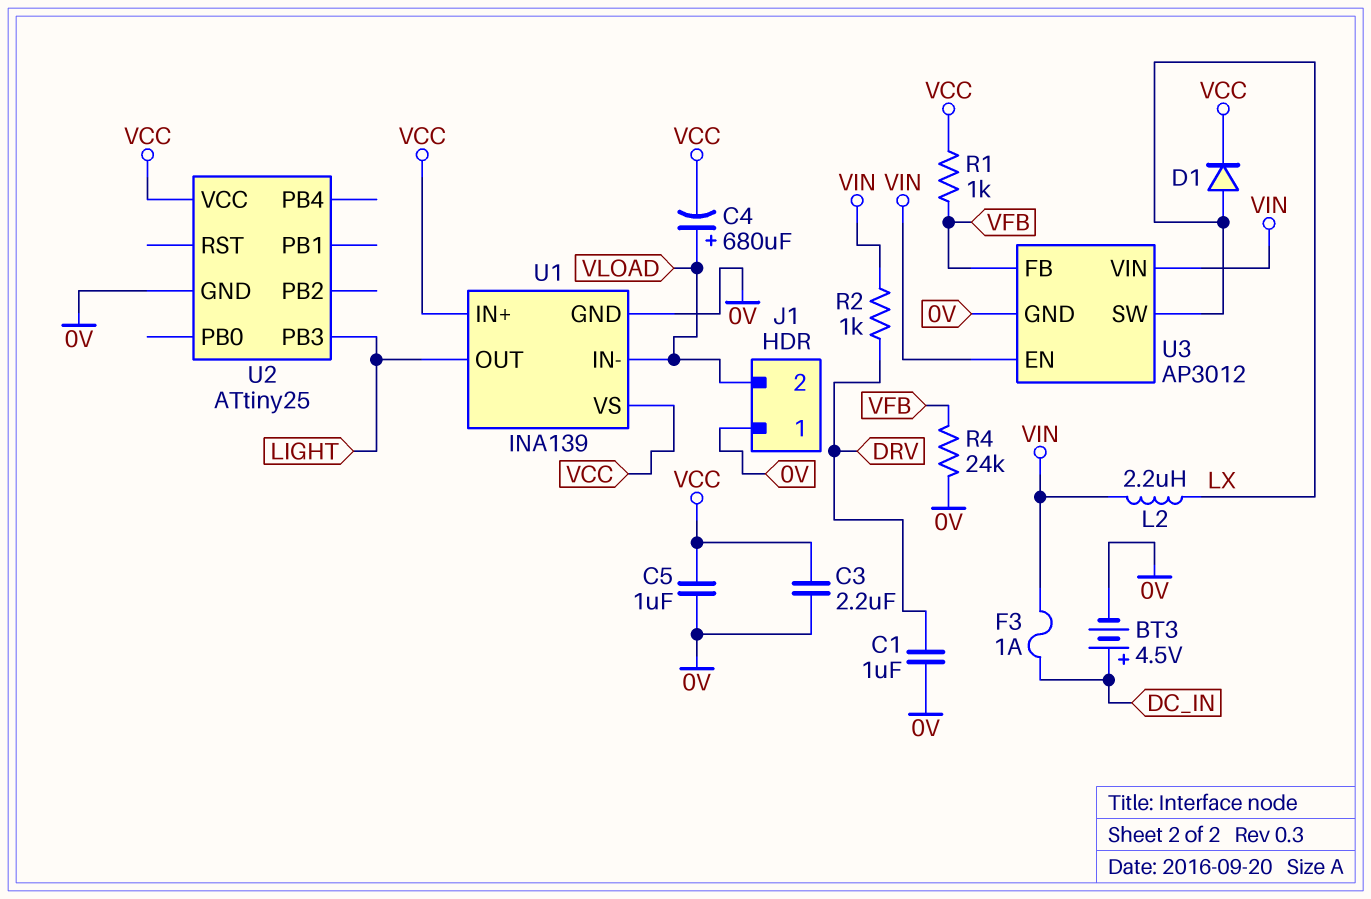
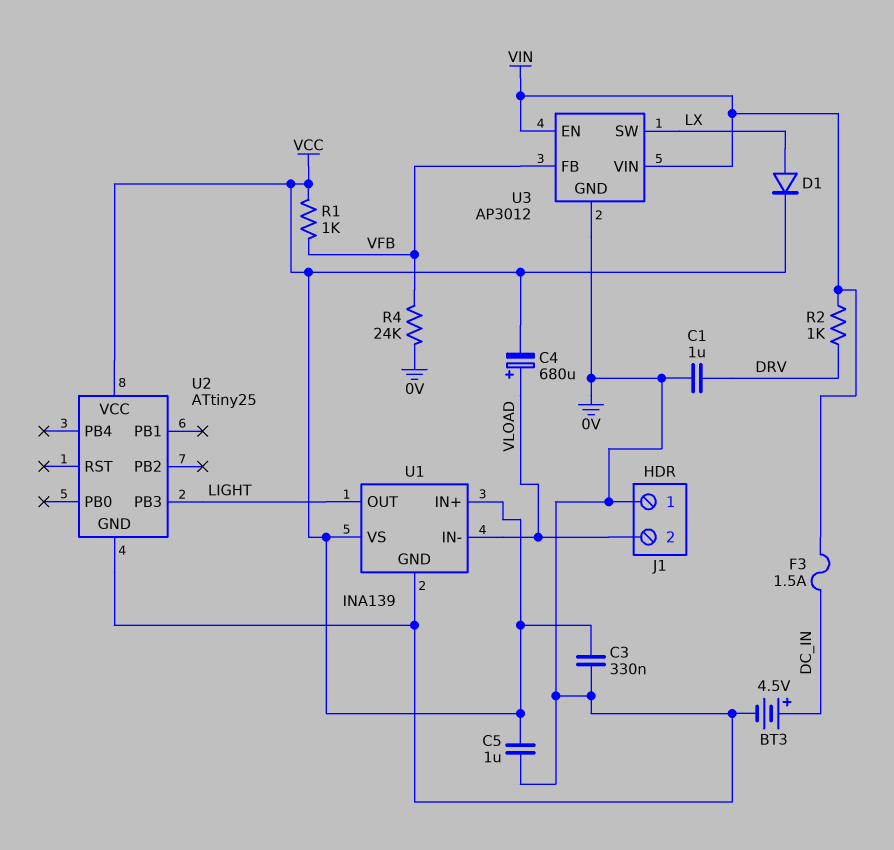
C3: 2.2uF (0V, VCC) -> 330nF (0V, VCC)
F3: 1A (DC_IN, VIN) -> 1.5A (DC_IN, VIN)
L2: 2.2uH (LX, VIN) -> none

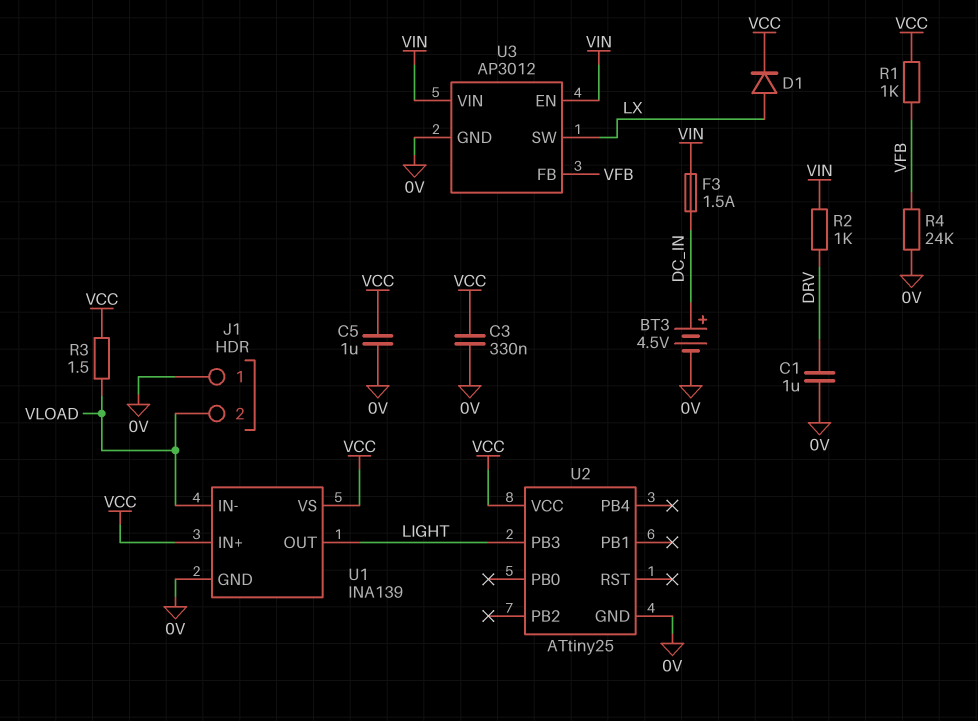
C4: 680uF (plus VLOAD, minus VCC) -> none
R3: none -> 1.5 (VCC, VLOAD)

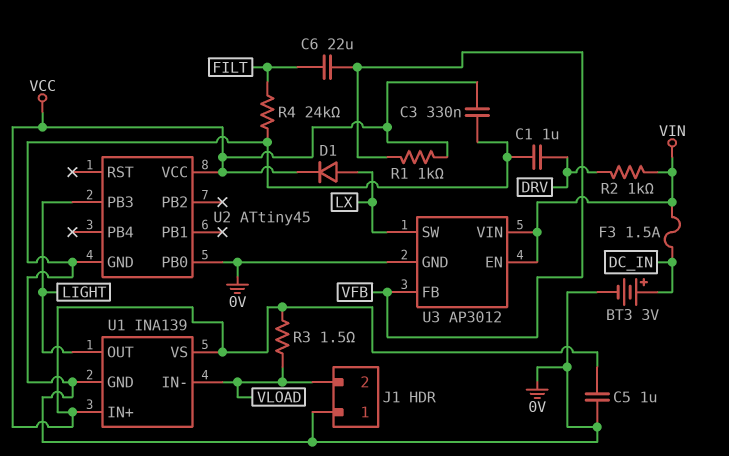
BT3: 4.5V (plus DC_IN, minus 0V) -> 3V (plus DC_IN, minus 0V)
C6: none -> 22uF (FILT, VFB)
R4: 24k (0V, VFB) -> 24k (0V, FILT)
U2: ATtiny25 -> ATtiny45
U2 pin PB0: none -> 0V

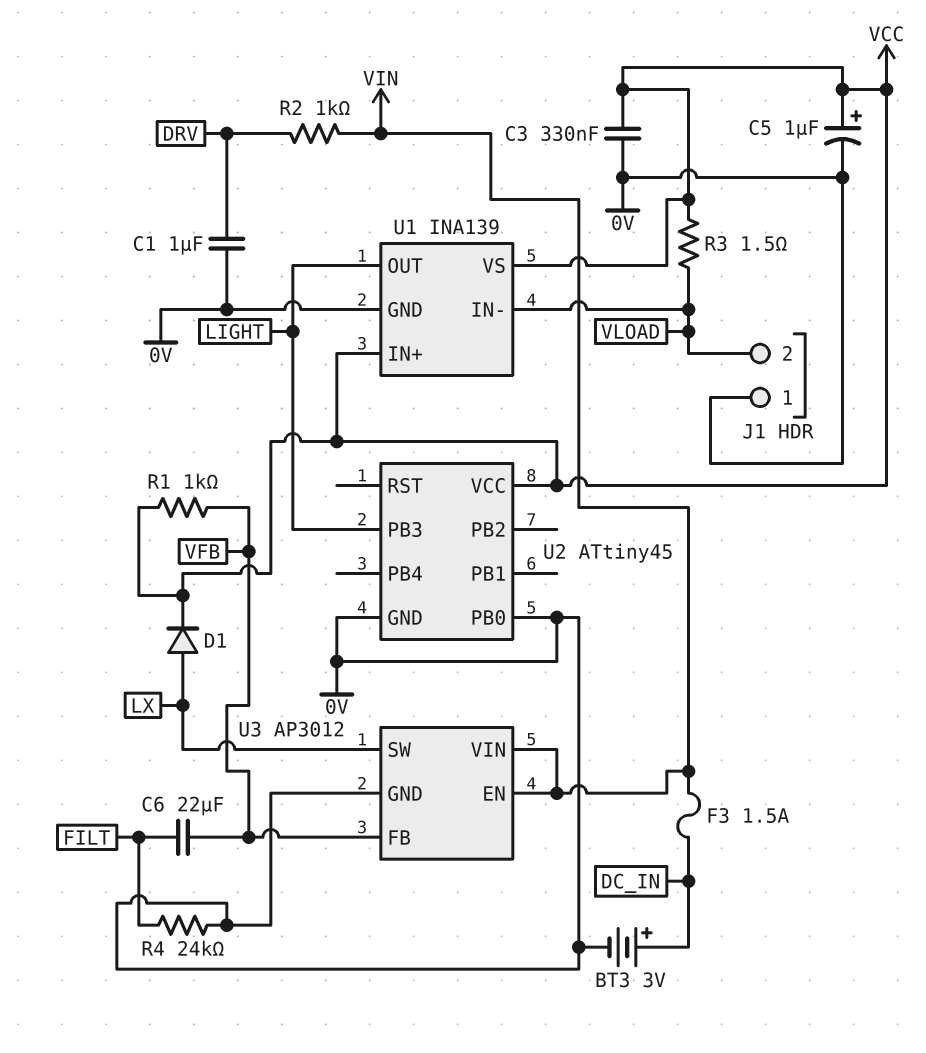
C5: 1uF (0V, VCC) -> 1uF (plus VCC, minus 0V)

